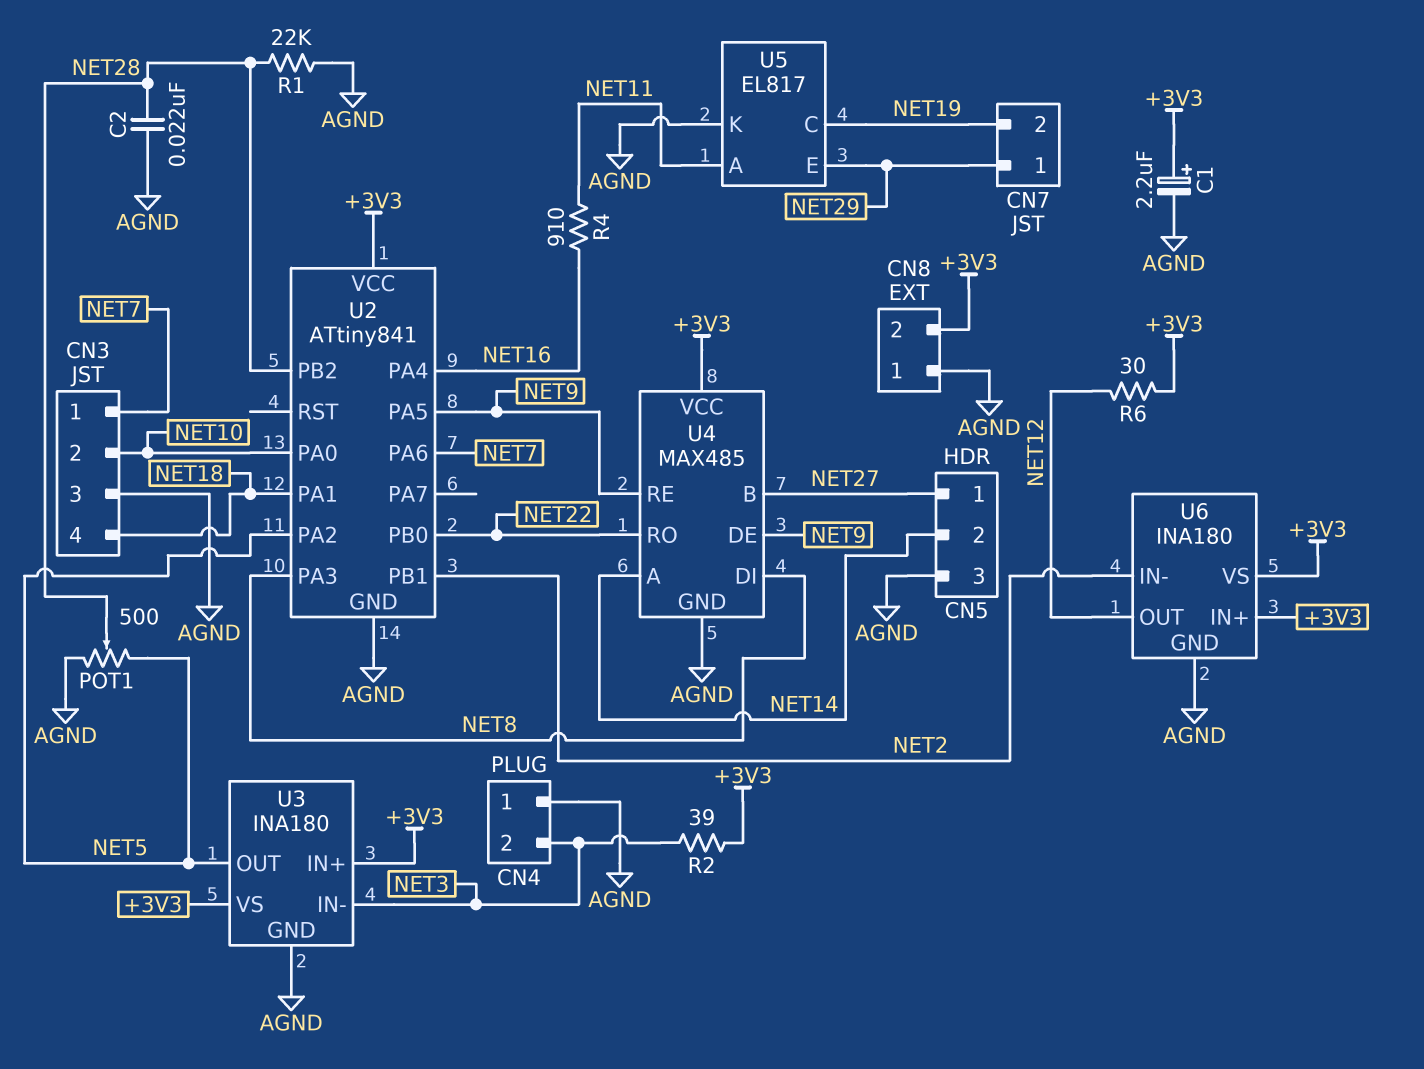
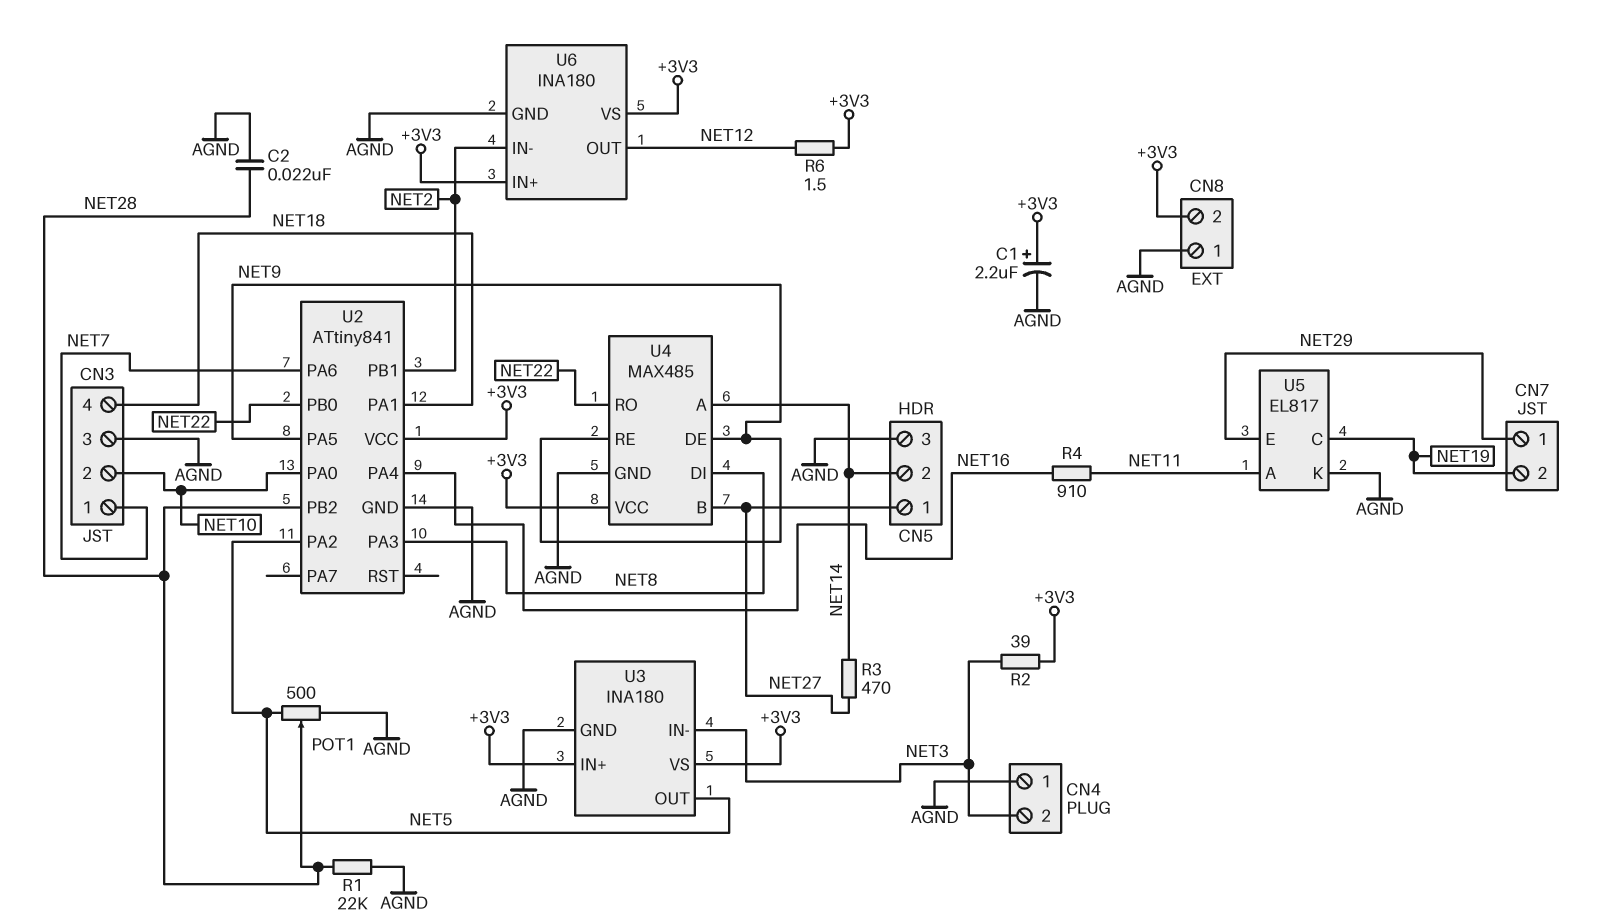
R3: none -> 470 (NET14, NET27)
R6: 30 (+3V3, NET12) -> 1.5 (+3V3, NET12)

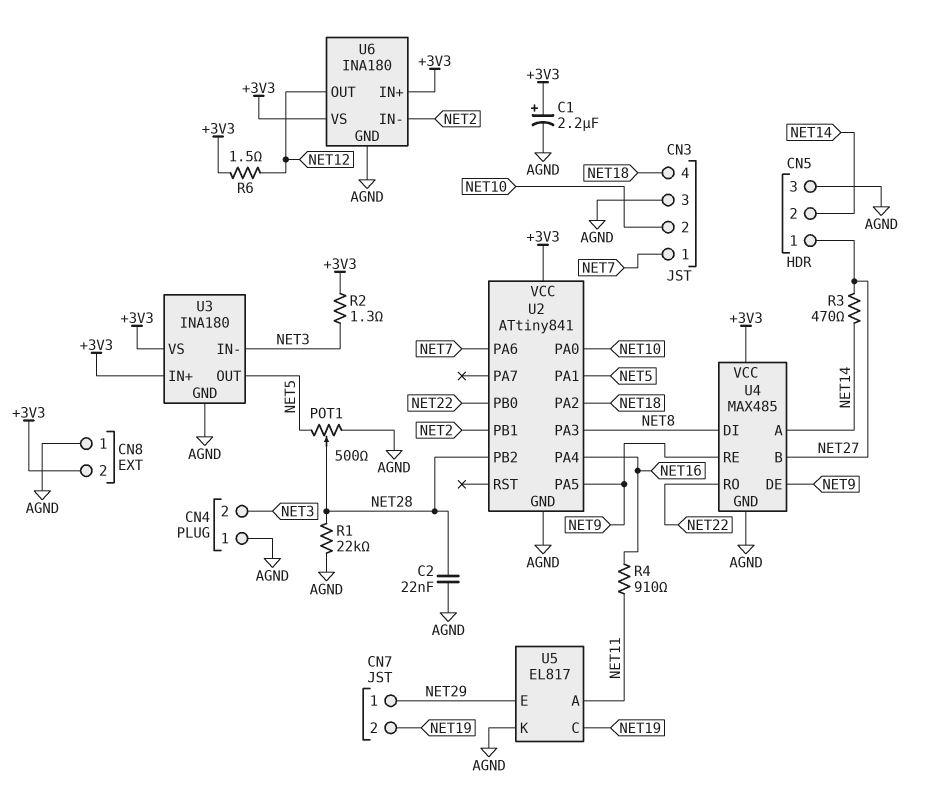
R2: 39 (+3V3, NET3) -> 1.3 (+3V3, NET3)
U2 pin PA1: NET18 -> NET5
U2 pin PA2: NET5 -> NET18

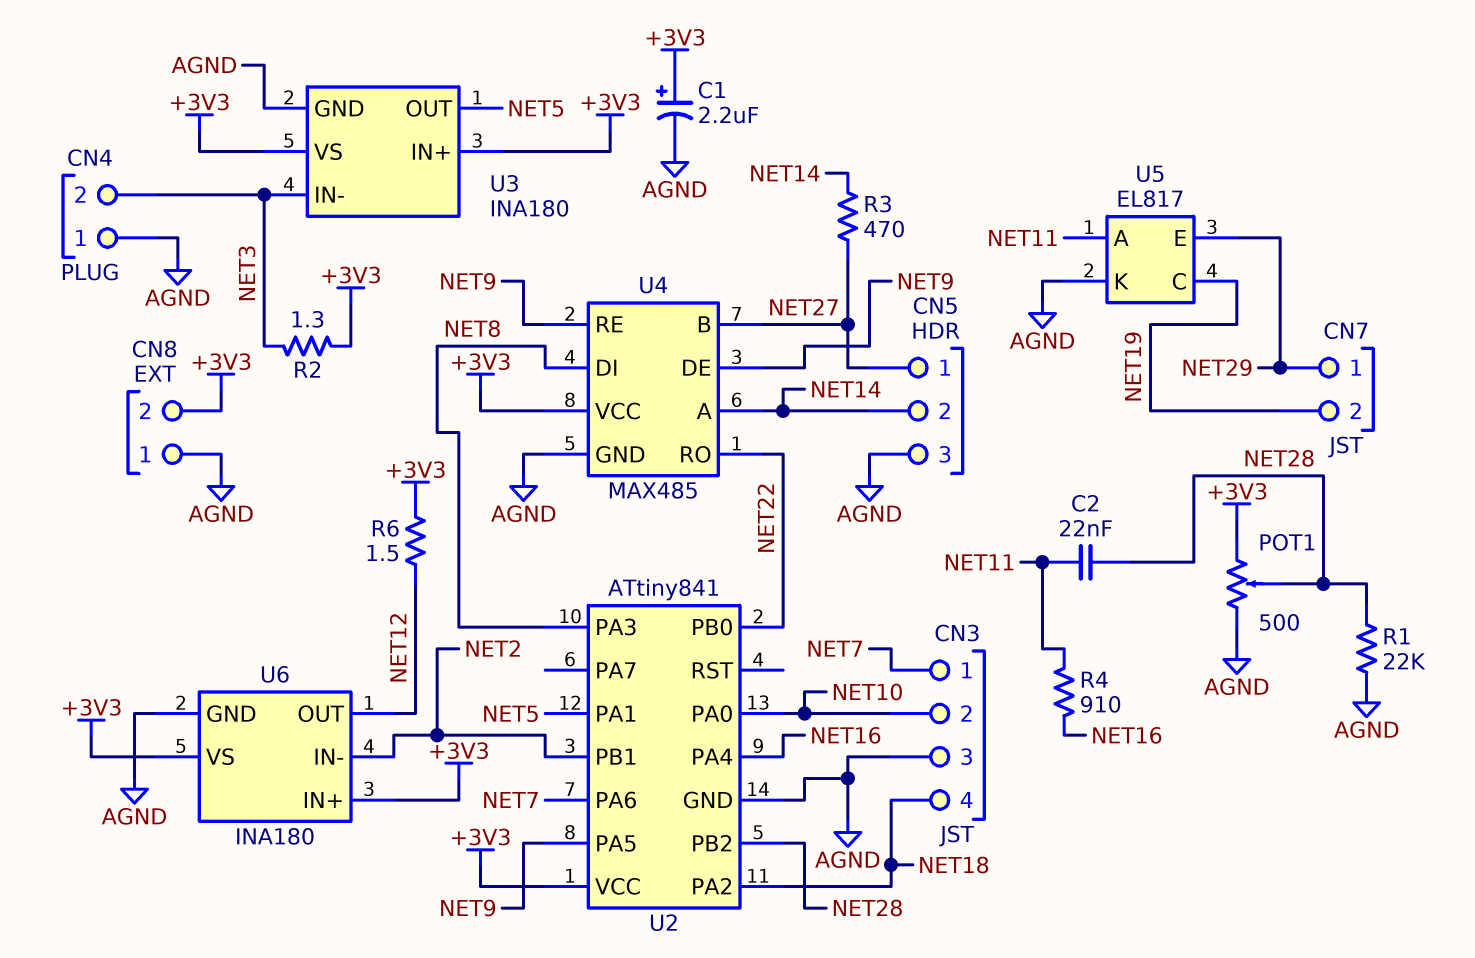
C2: 22nF (AGND, NET28) -> 22nF (NET11, NET28)
POT1: 500 (AGND, NET5, wiper NET28) -> 500 (+3V3, AGND, wiper NET28)

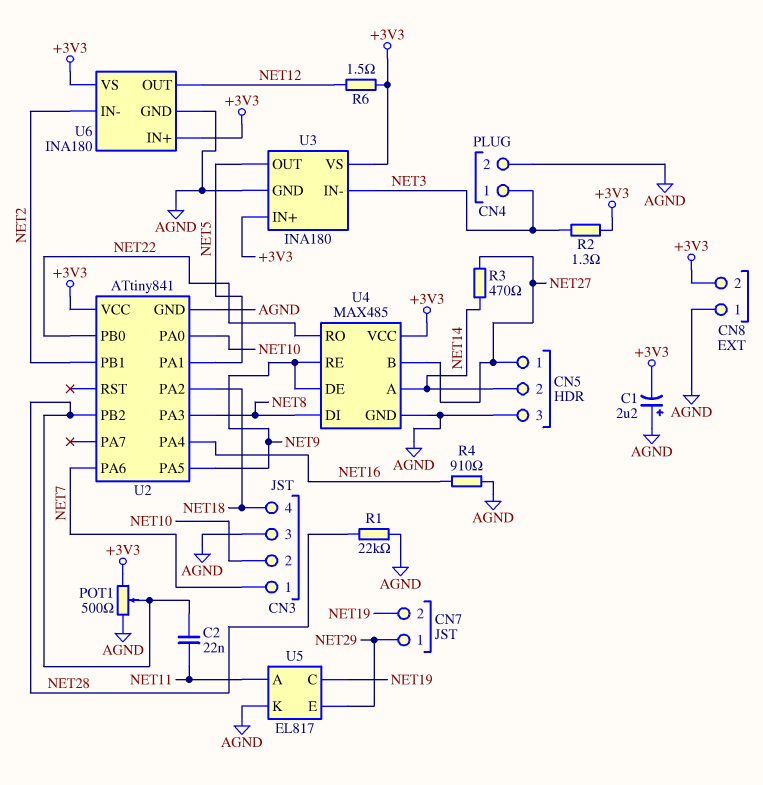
C1: 2.2uF (plus +3V3, minus AGND) -> 2.2uF (plus AGND, minus +3V3)
CN4 pin 1: AGND -> NET3
CN4 pin 2: NET3 -> AGND
R4: 910 (NET11, NET16) -> 910 (AGND, NET16)

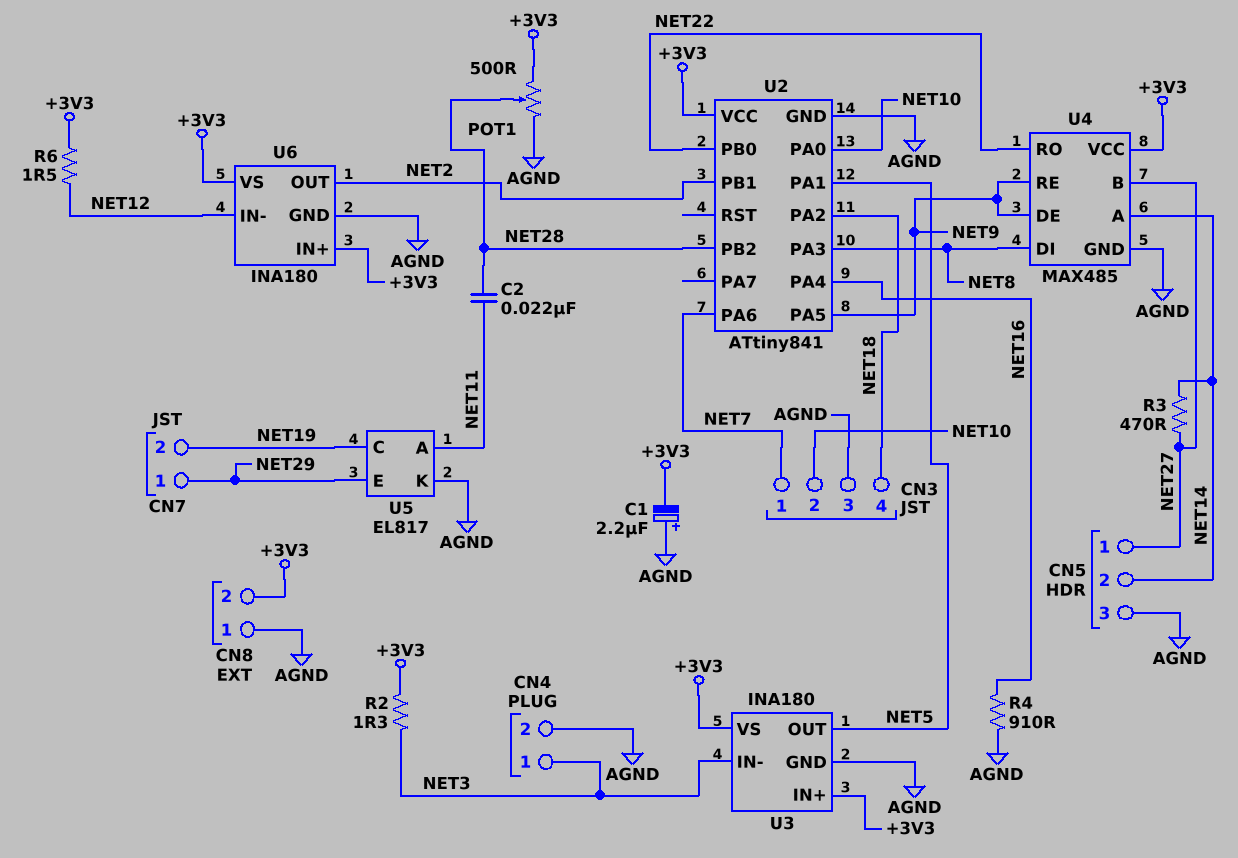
R1: 22k (AGND, NET28) -> none
U6 pin IN-: NET2 -> NET12
U6 pin OUT: NET12 -> NET2

